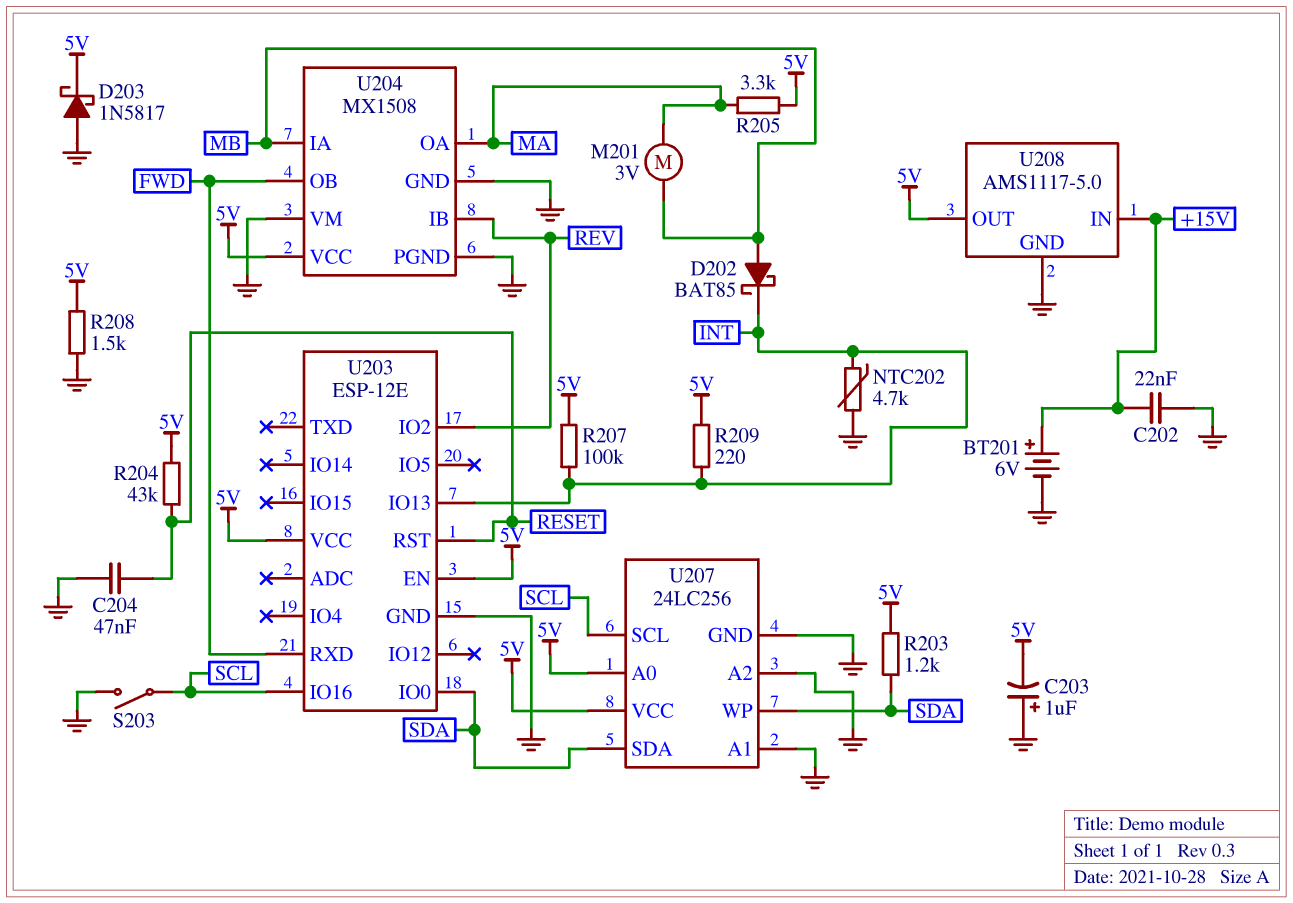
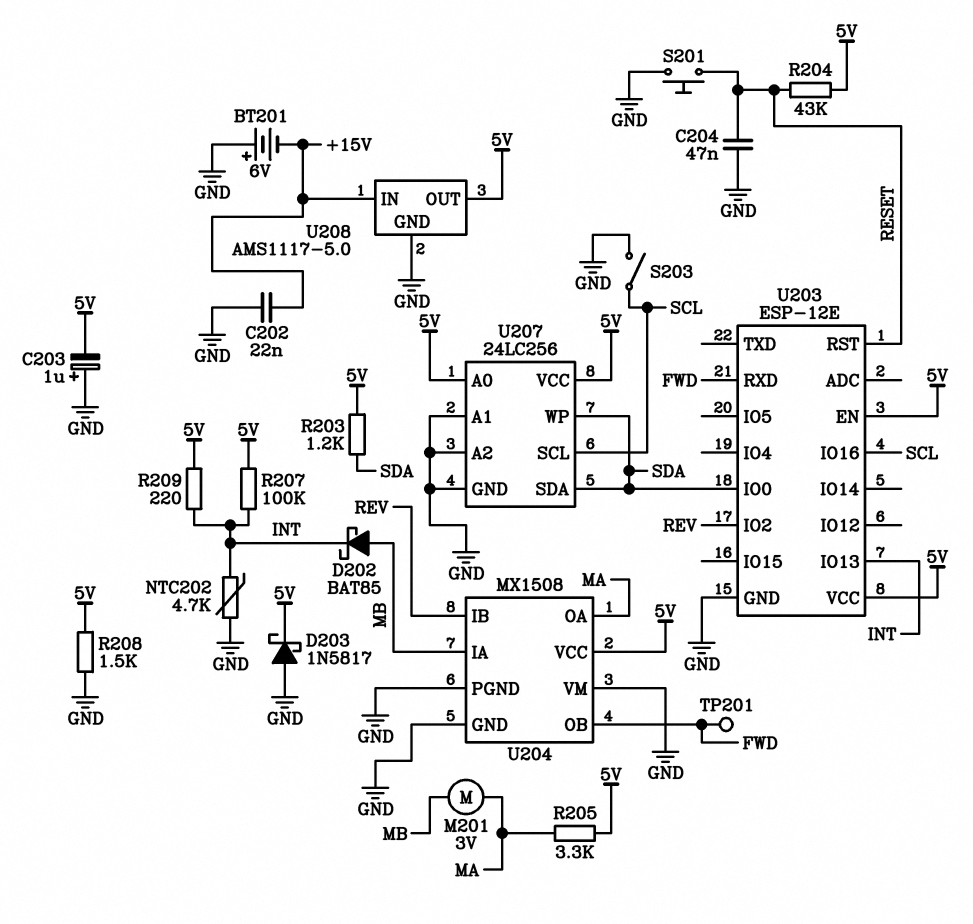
BT201: 6V (plus +15V, minus GND) -> 6V (plus GND, minus +15V)
S201: none -> button (GND, RESET)
TP201: none -> test point (FWD)

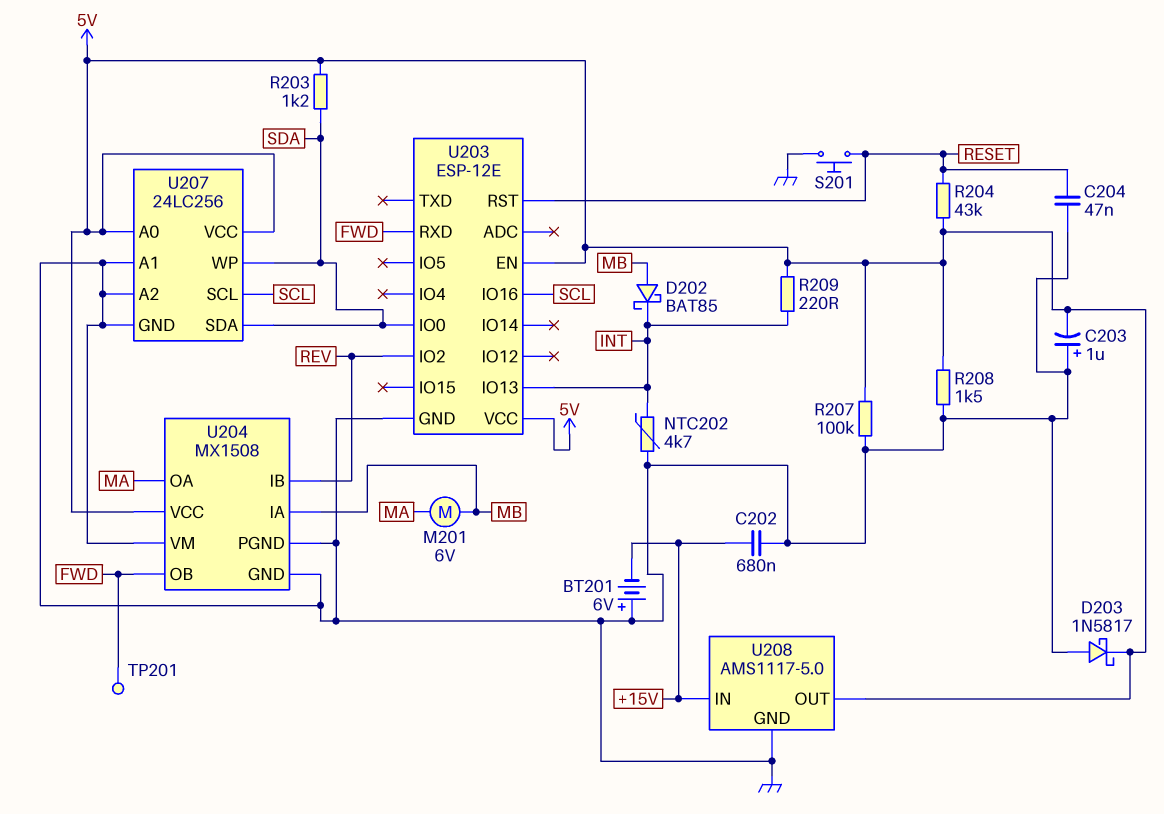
C202: 22nF (+15V, GND) -> 680nF (+15V, GND)
M201: motor 3V (MA, MB) -> motor 6V (MA, MB)
R205: 3.3k (5V, MA) -> none
R207: 100k (5V, INT) -> 100k (5V, GND)
S203: switch (GND, SCL) -> none

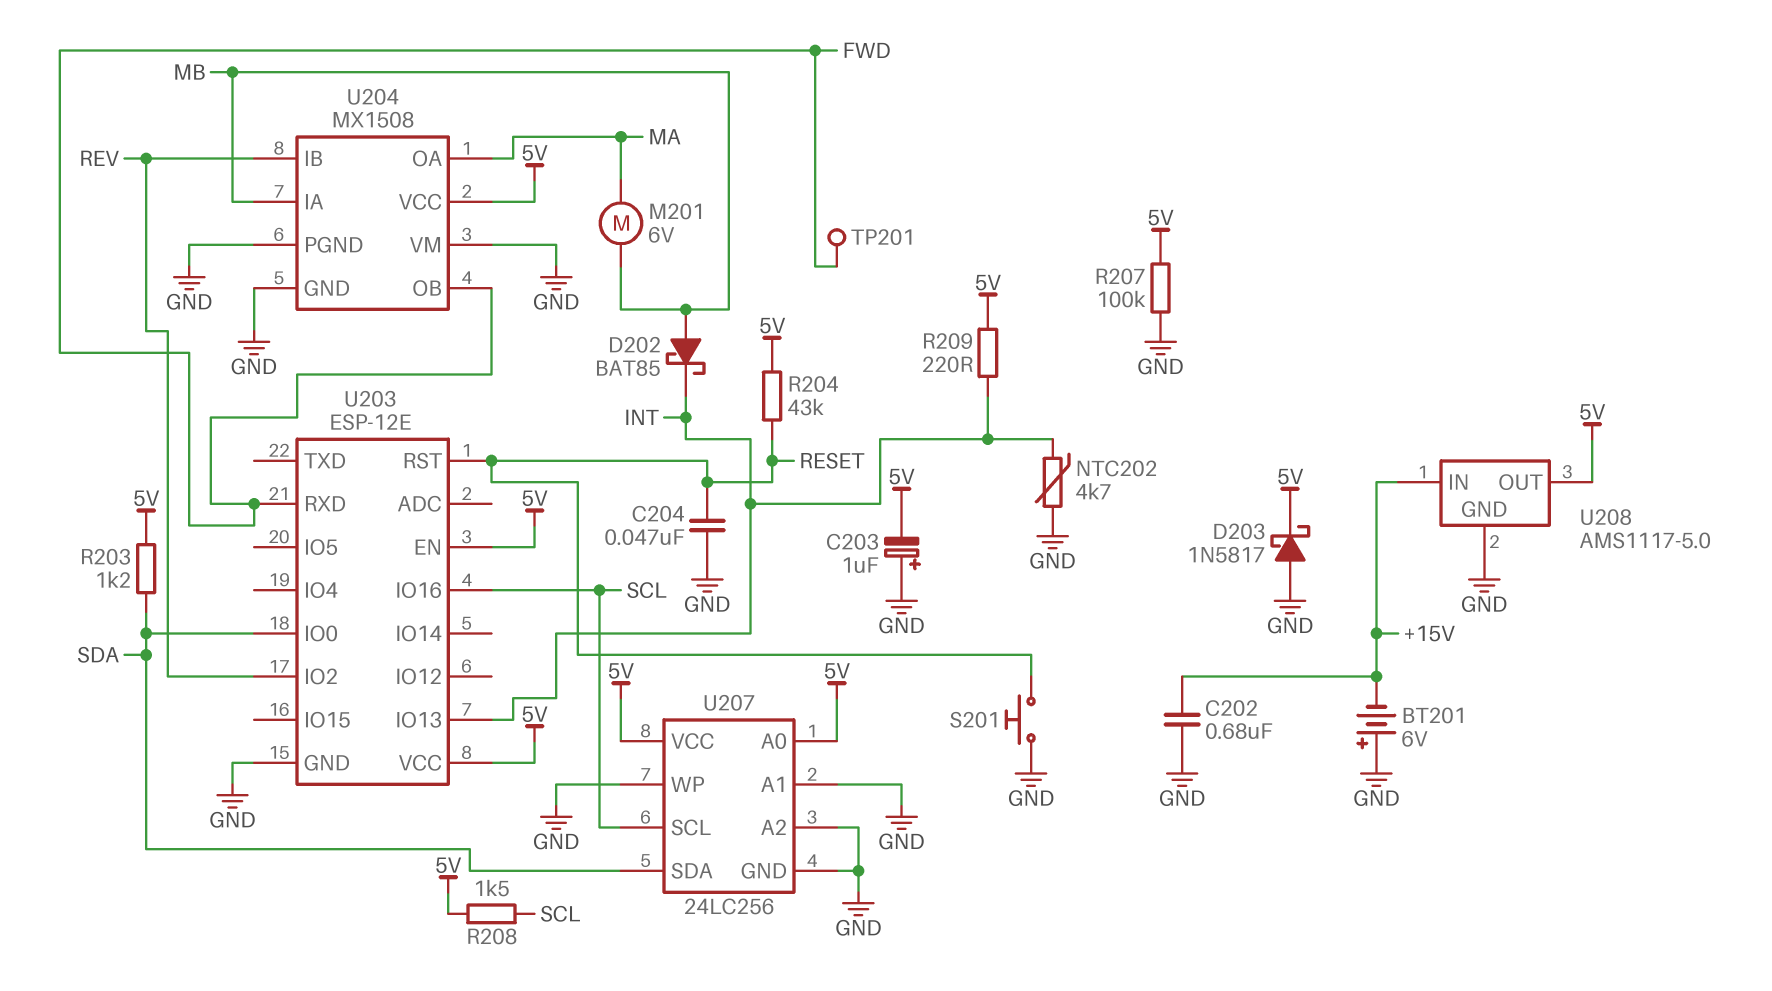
R208: 1.5k (5V, GND) -> 1.5k (5V, SCL)
U207 pin WP: SDA -> GND

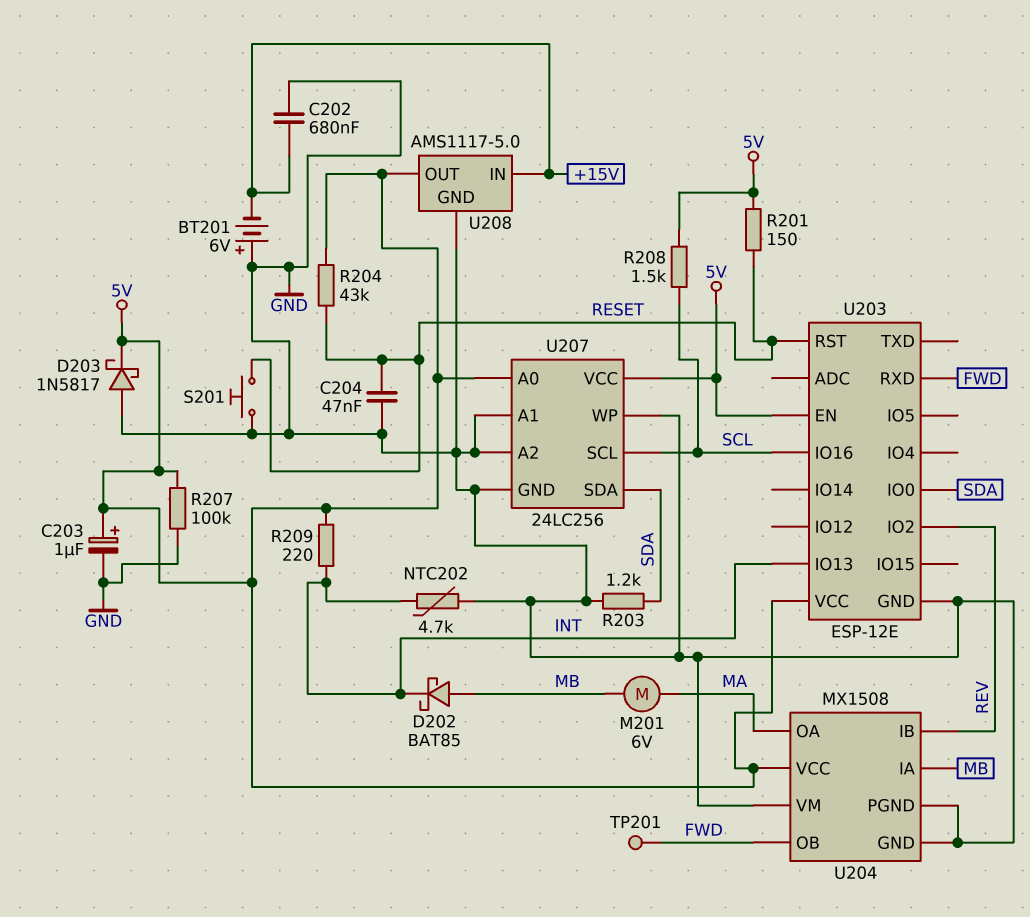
C203: 1uF (plus GND, minus 5V) -> 1uF (plus 5V, minus GND)
R201: none -> 150 (5V, RESET)
R203: 1.2k (5V, SDA) -> 1.2k (GND, SDA)

